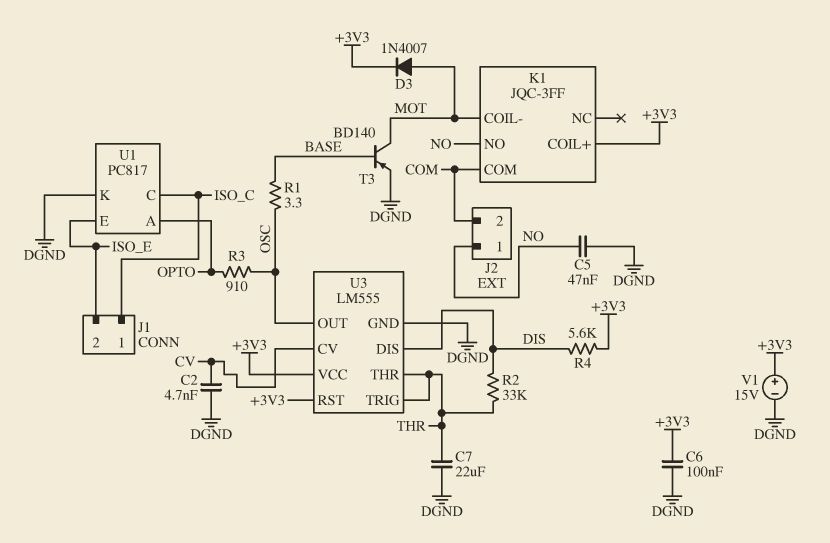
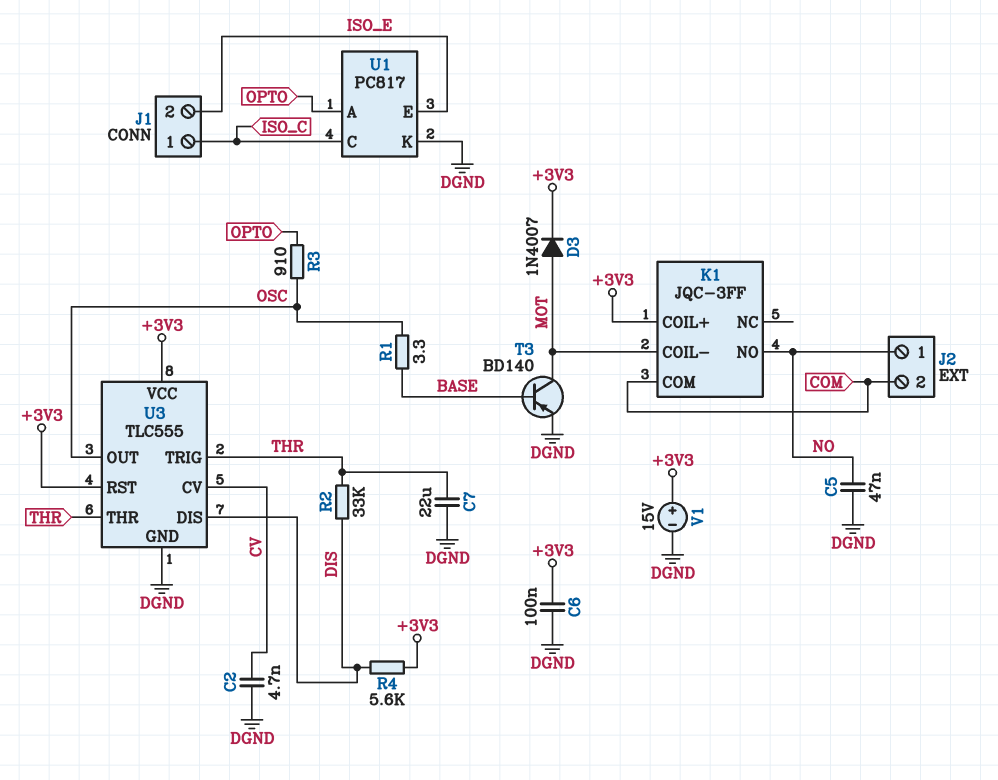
U3: LM555 -> TLC555

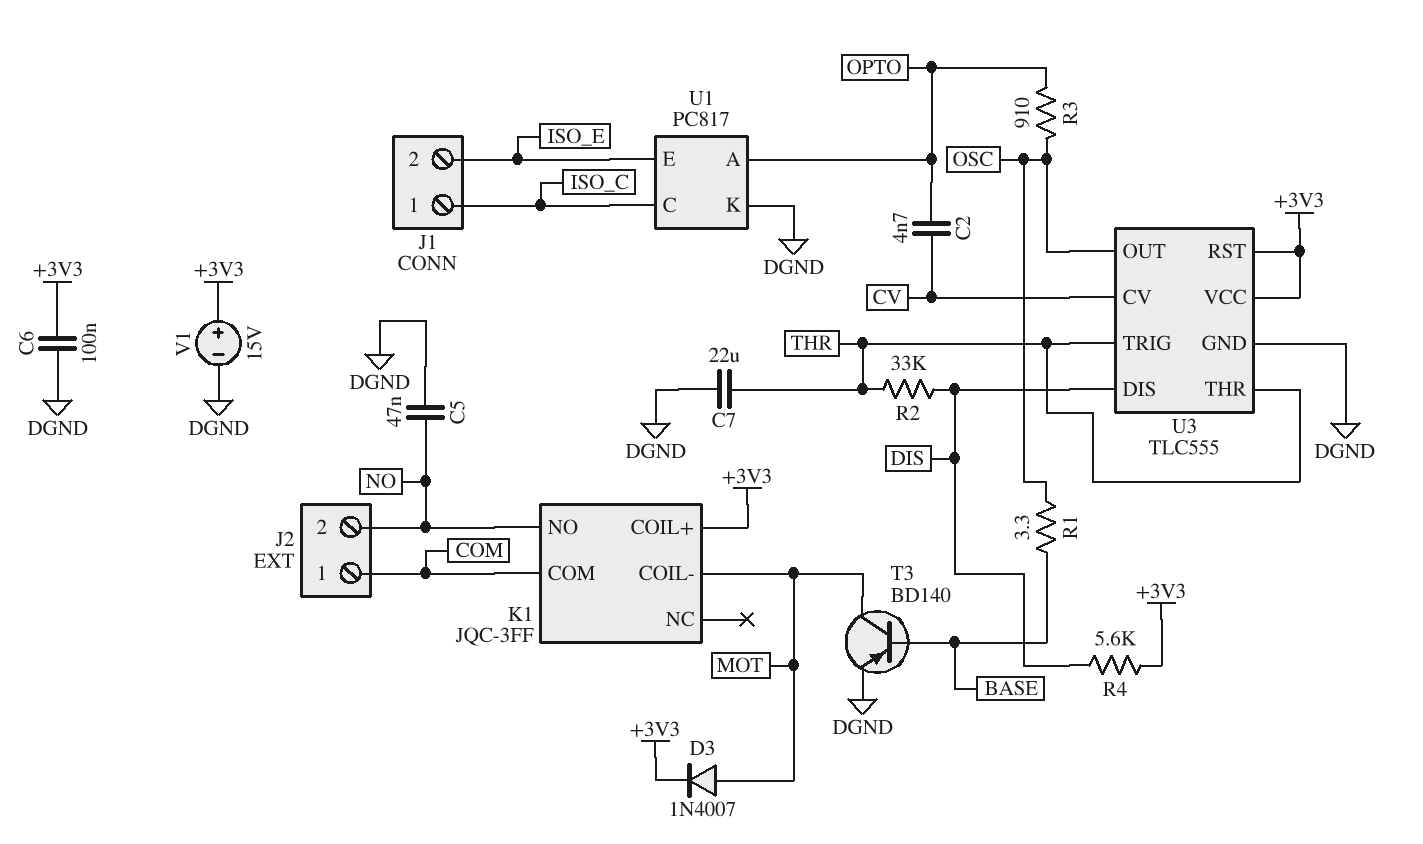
C2: 4.7nF (CV, DGND) -> 4.7nF (CV, OPTO)
J2 pin 1: NO -> COM
J2 pin 2: COM -> NO

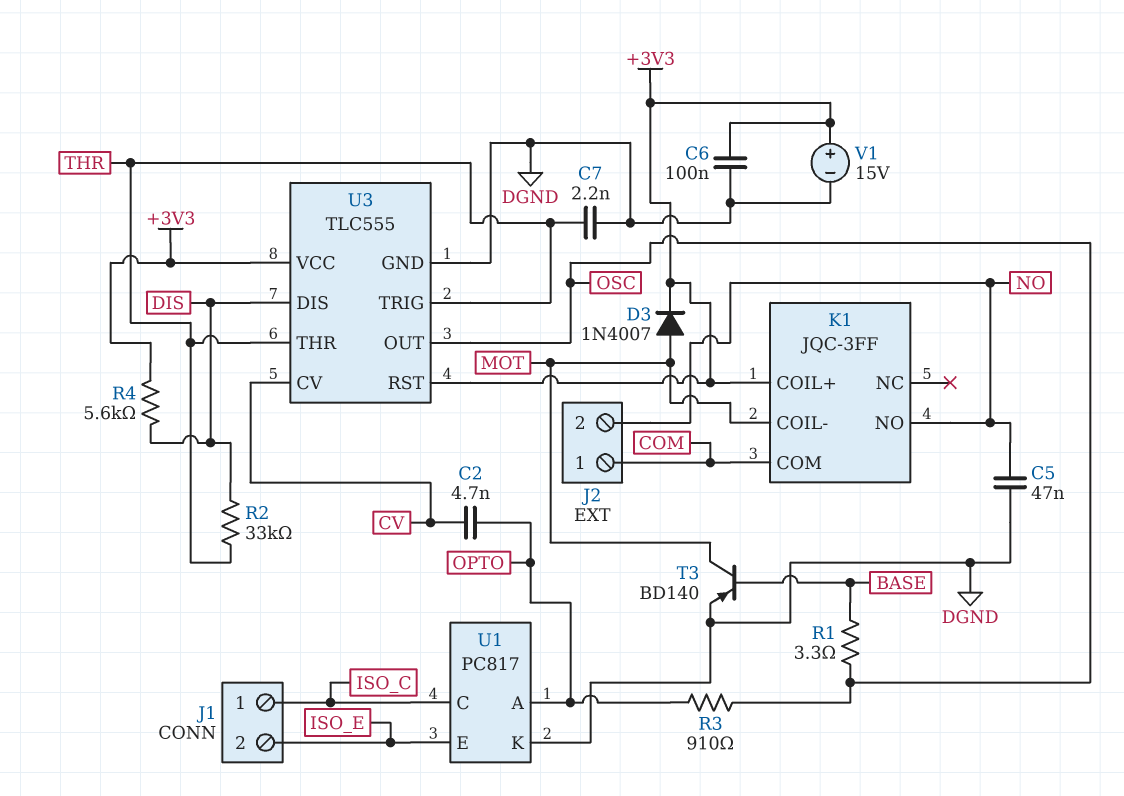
C7: 22uF (DGND, THR) -> 2.2nF (DGND, THR)

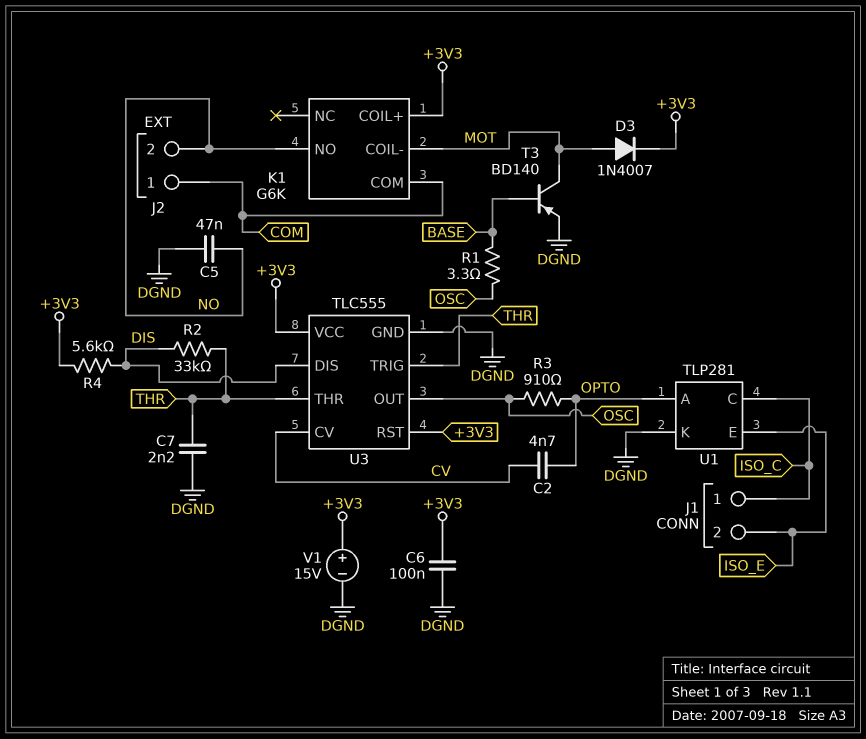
K1: JQC-3FF -> G6K
U1: PC817 -> TLP281

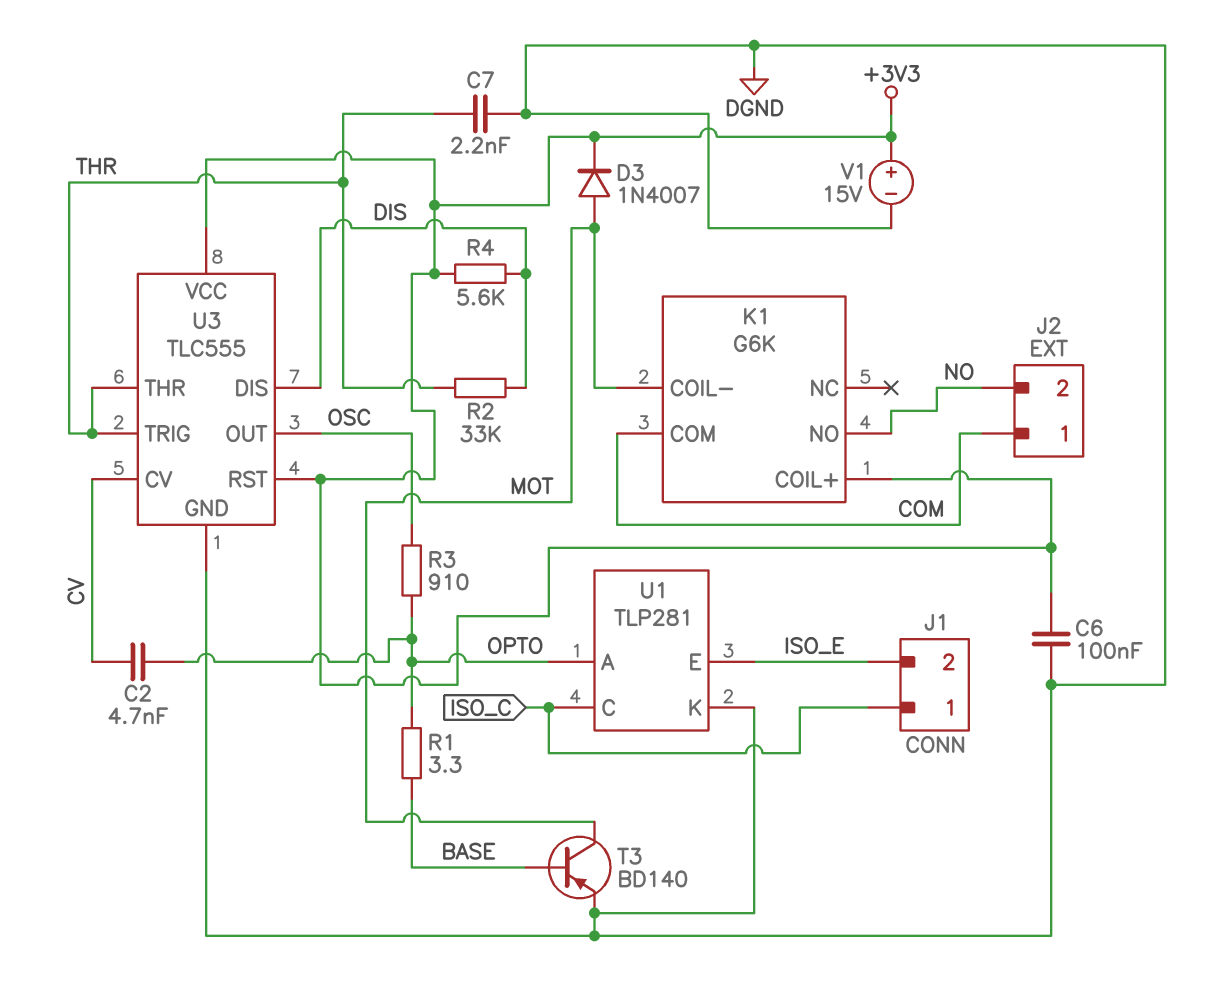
C5: 47nF (DGND, NO) -> none
R1: 3.3 (BASE, OSC) -> 3.3 (BASE, OPTO)

